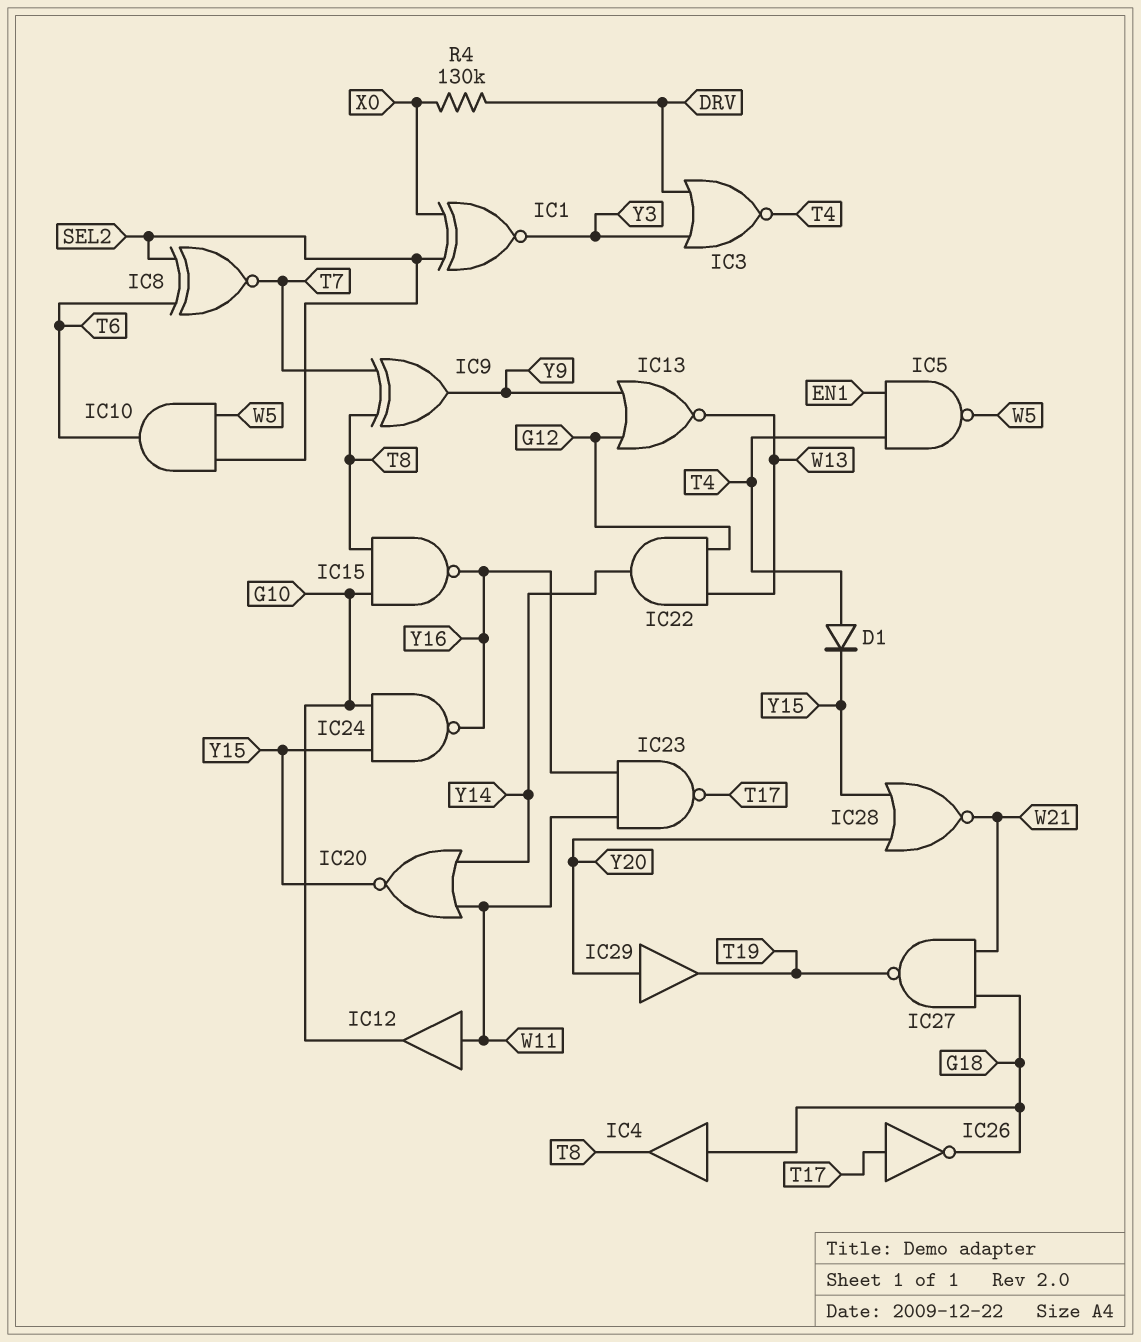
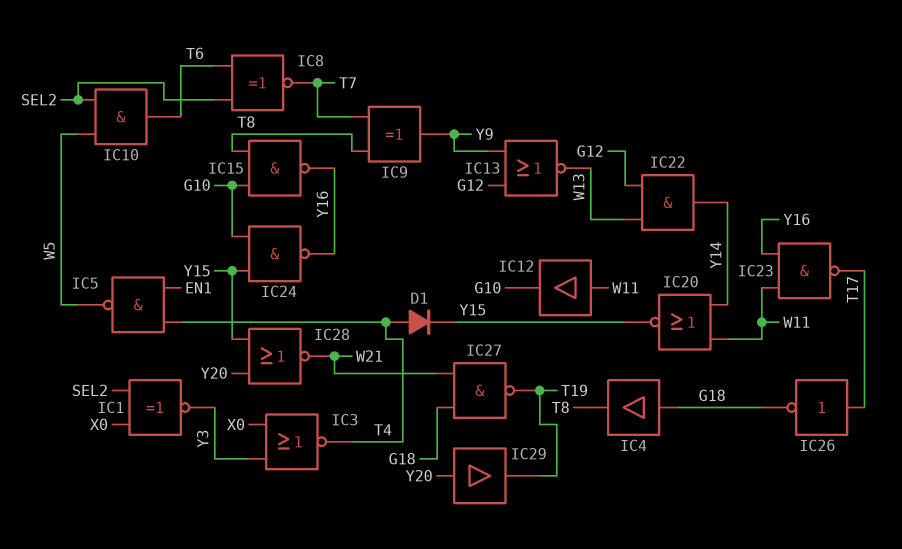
IC3: NOR (in DRV, in Y3, out T4) -> NOR (in X0, in Y3, out T4)
R4: 130k (DRV, X0) -> none

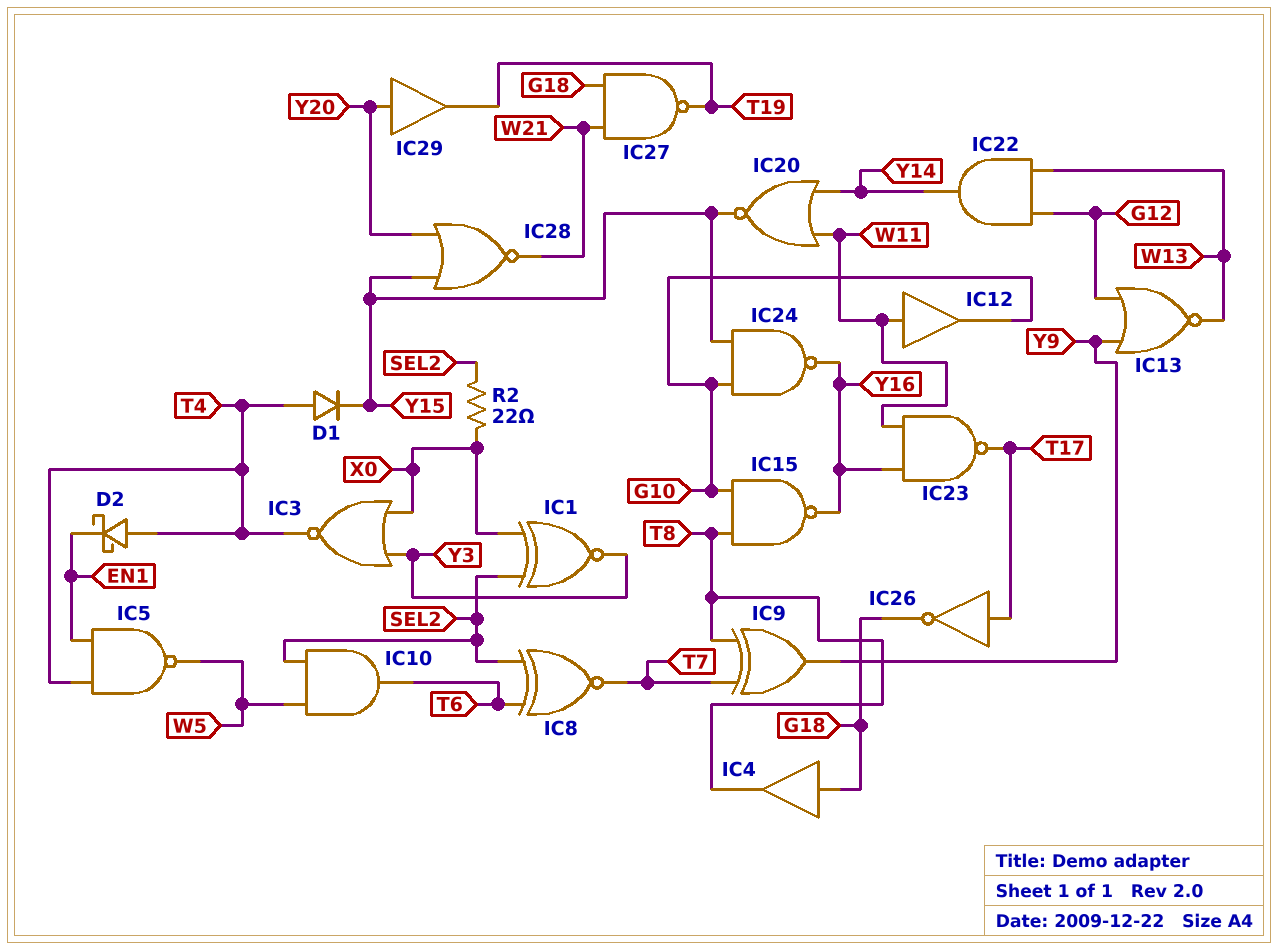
D2: none -> schottky (A T4, K EN1)
R2: none -> 22 (SEL2, X0)

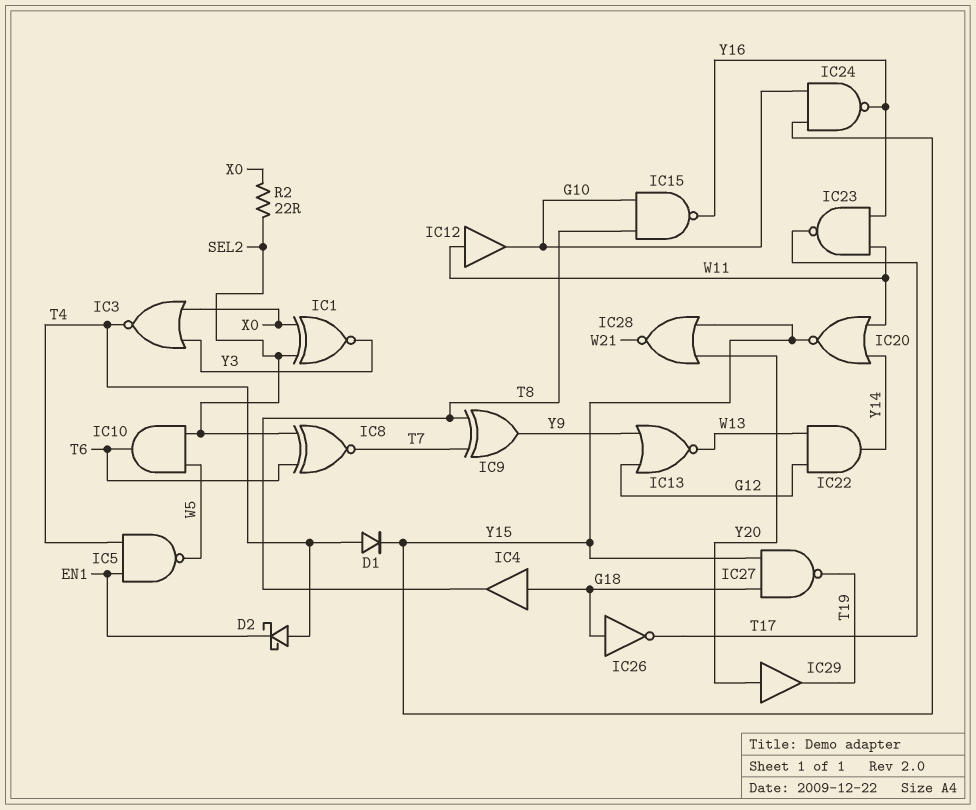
IC26: NOT (in T17, out G18) -> NOT (in G18, out T17)
IC27: NAND (in G18, in W21, out T19) -> NAND (in G18, in Y15, out T19)

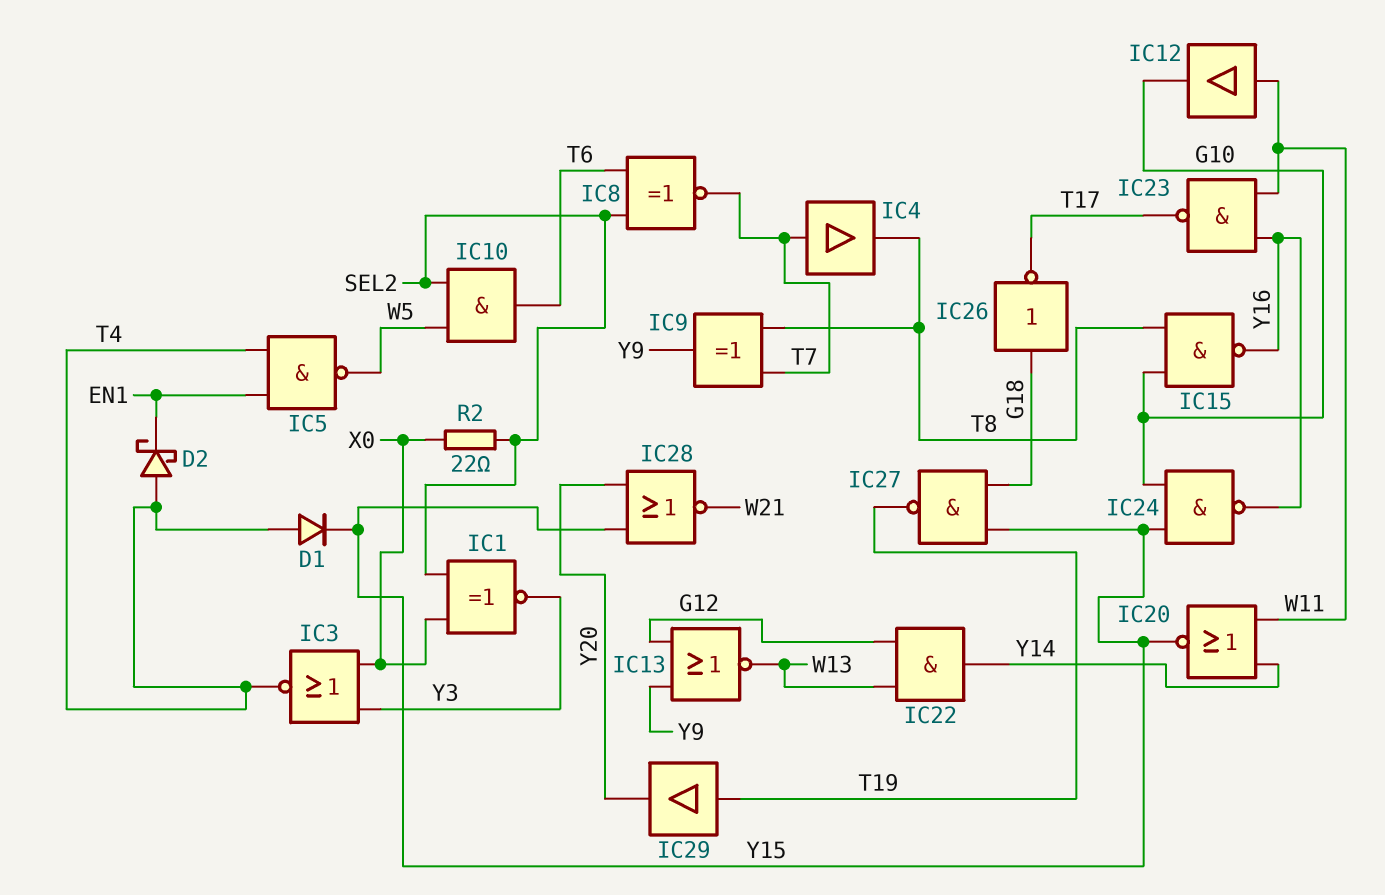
IC4: buffer (in G18, out T8) -> buffer (in T7, out T8)
IC29: buffer (in Y20, out T19) -> buffer (in T19, out Y20)

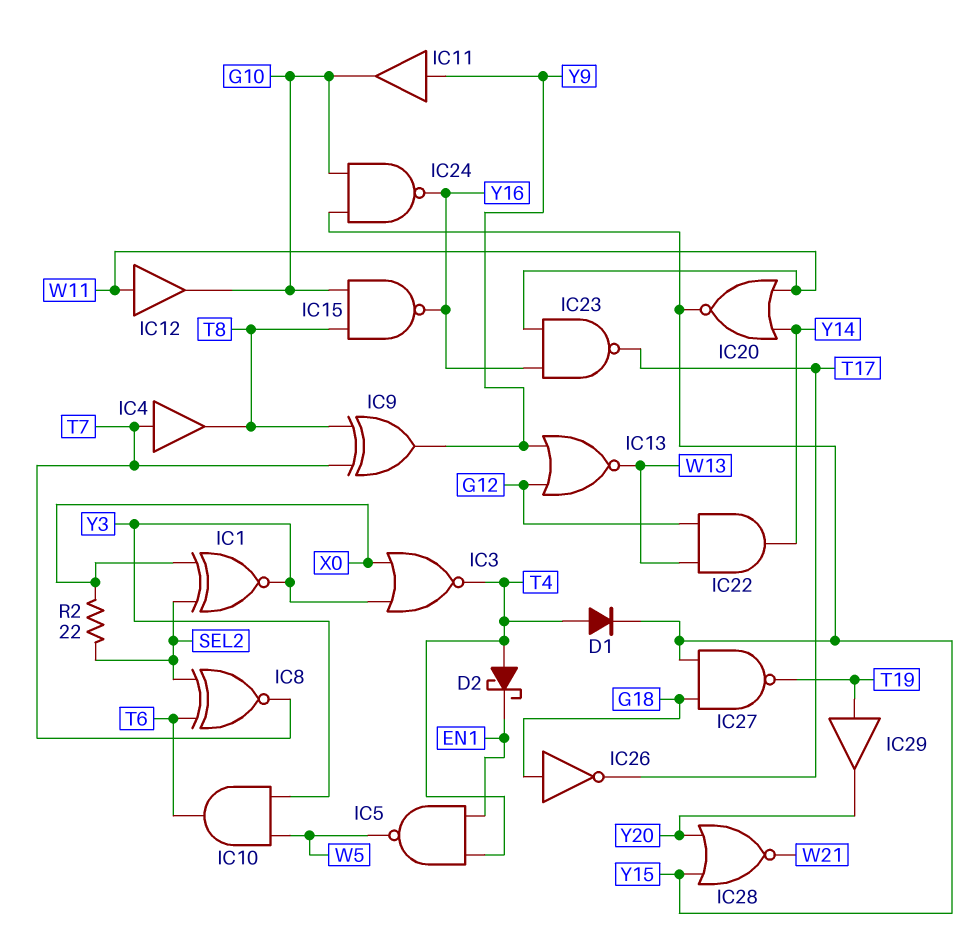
IC10: AND (in SEL2, in W5, out T6) -> AND (in W5, in Y3, out T6)
IC11: none -> buffer (in Y9, out G10)

